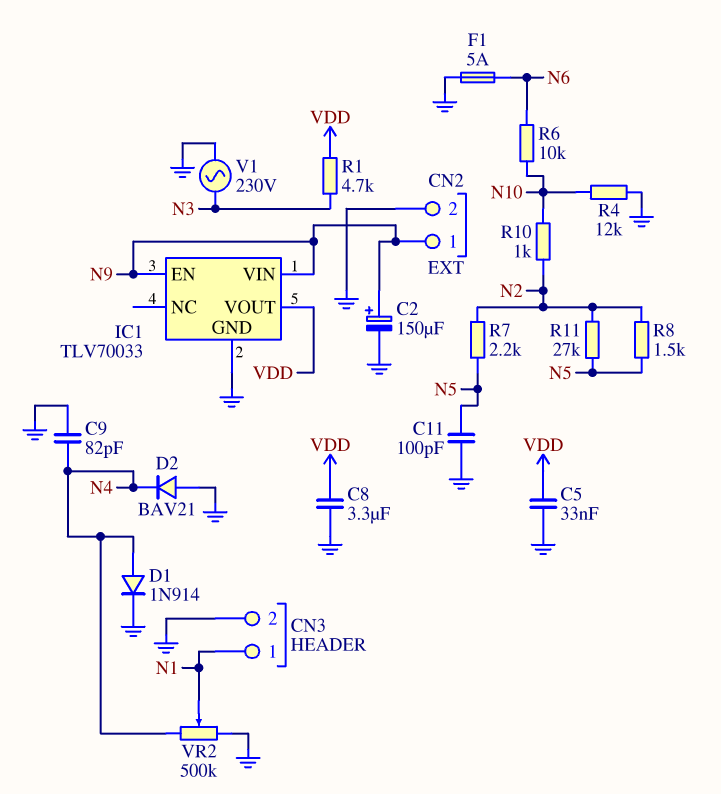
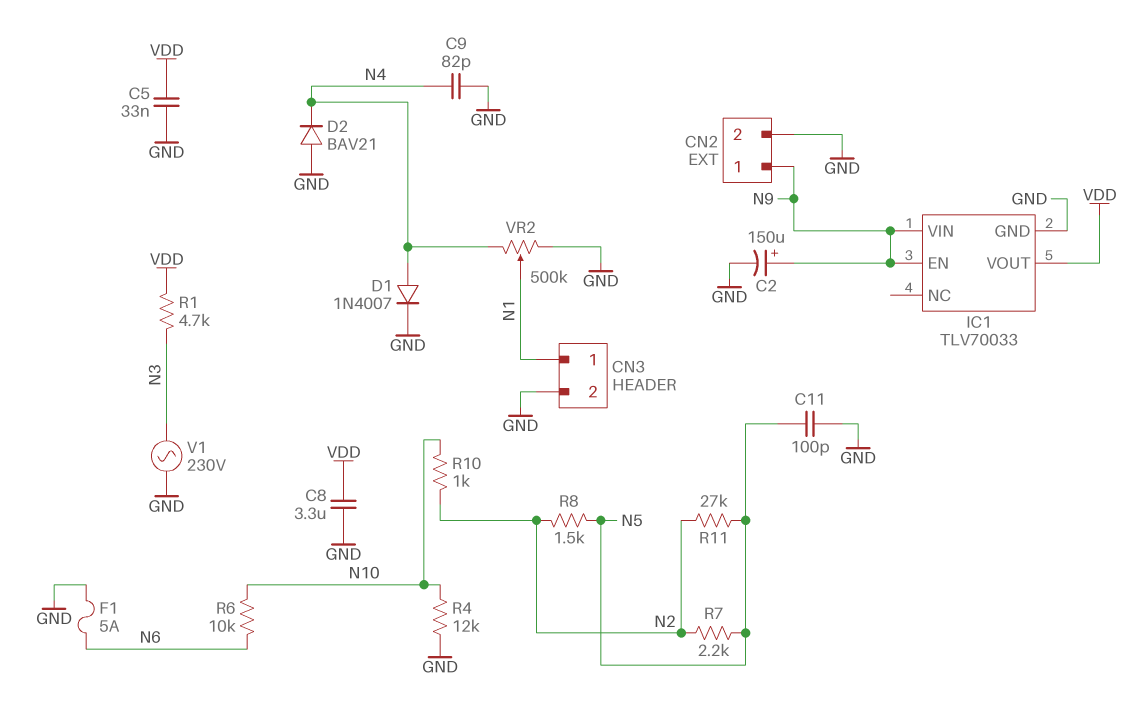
D1: diode 1N914 (A N4, K GND) -> diode 1N4007 (A N4, K GND)

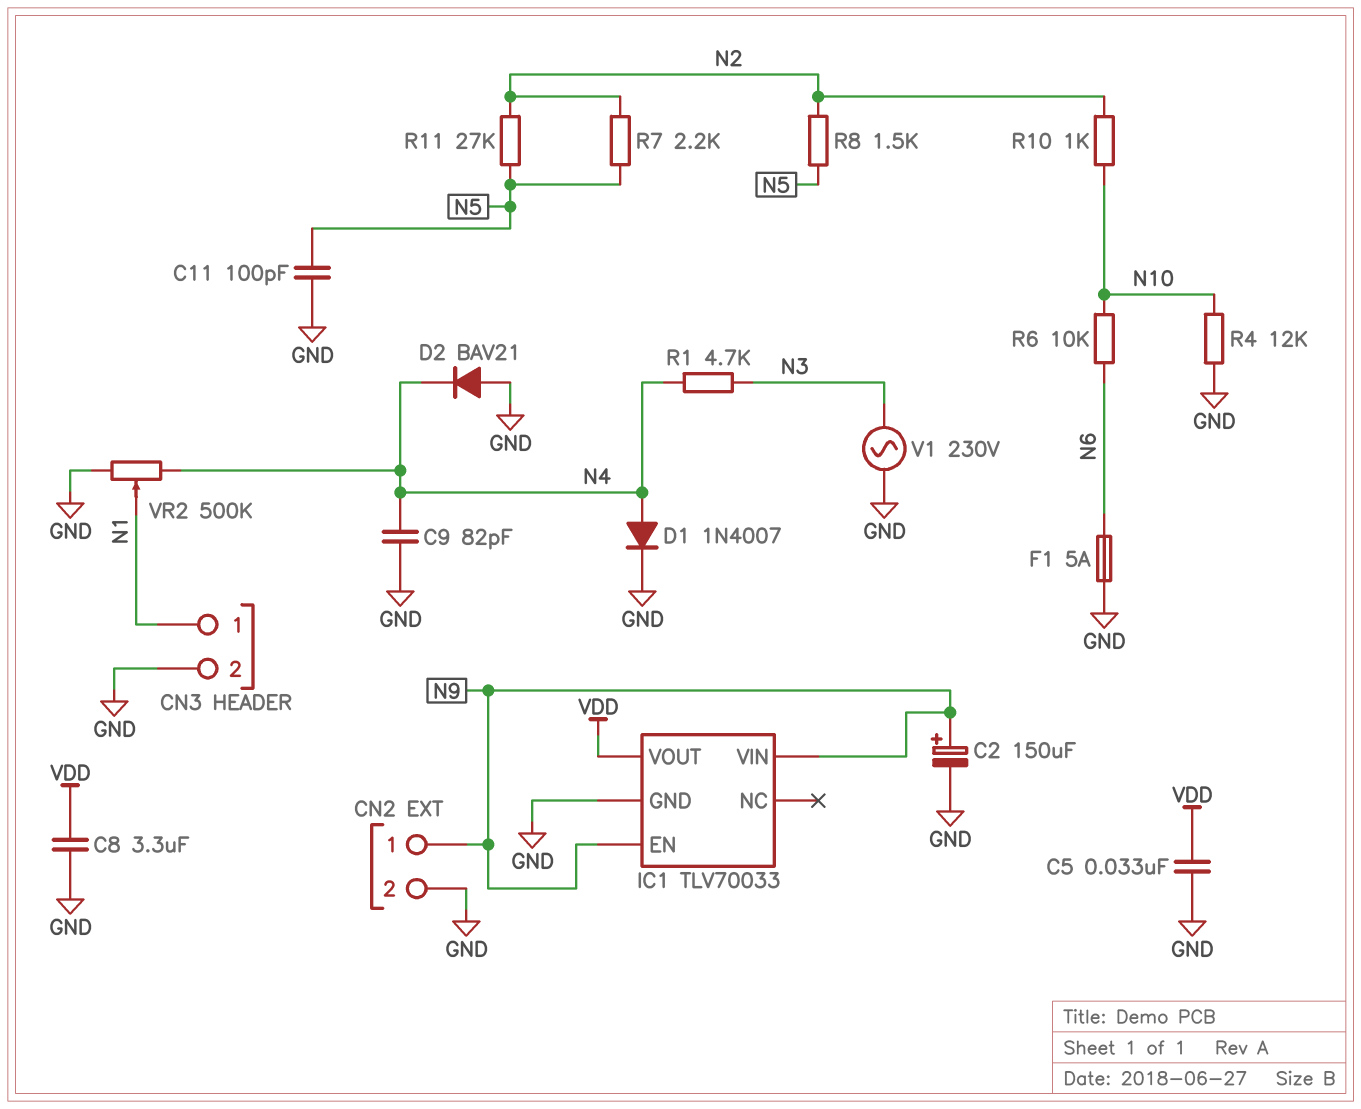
R1: 4.7k (N3, VDD) -> 4.7k (N3, N4)

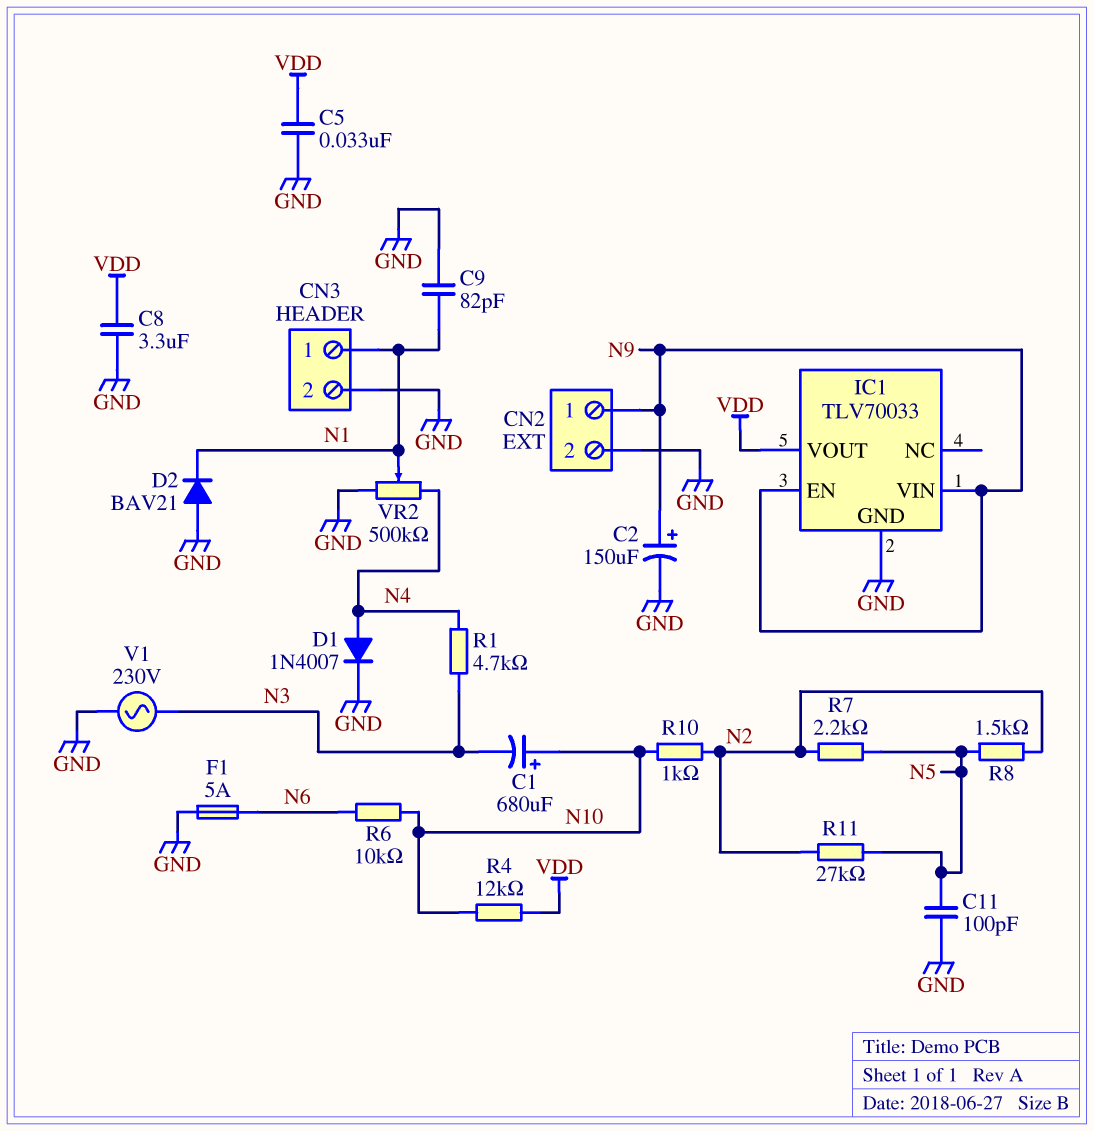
C1: none -> 680uF (plus N10, minus N3)
C9: 82pF (GND, N4) -> 82pF (GND, N1)
D2: diode BAV21 (A GND, K N4) -> diode BAV21 (A GND, K N1)
R4: 12k (GND, N10) -> 12k (N10, VDD)

